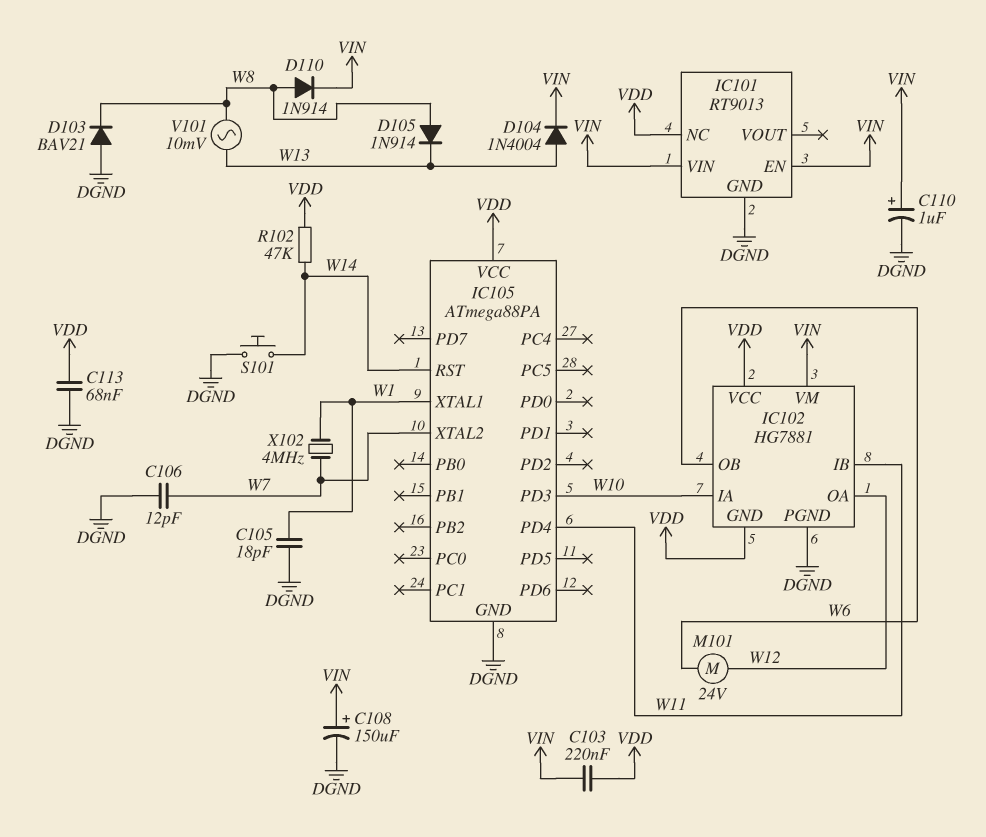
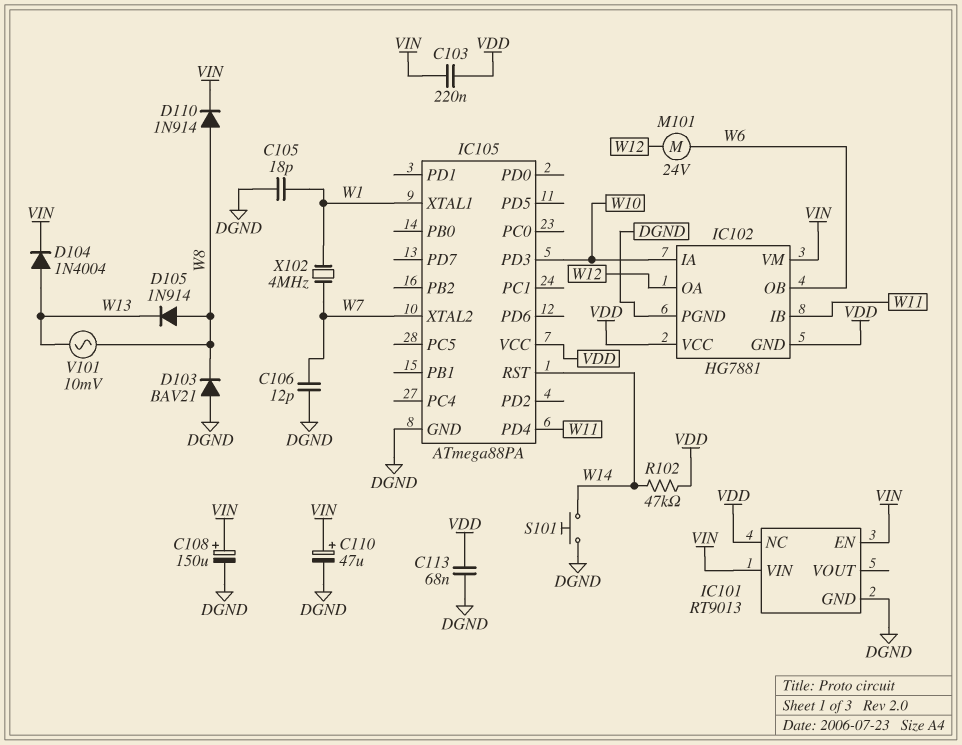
C110: 1uF (plus VIN, minus DGND) -> 47uF (plus VIN, minus DGND)

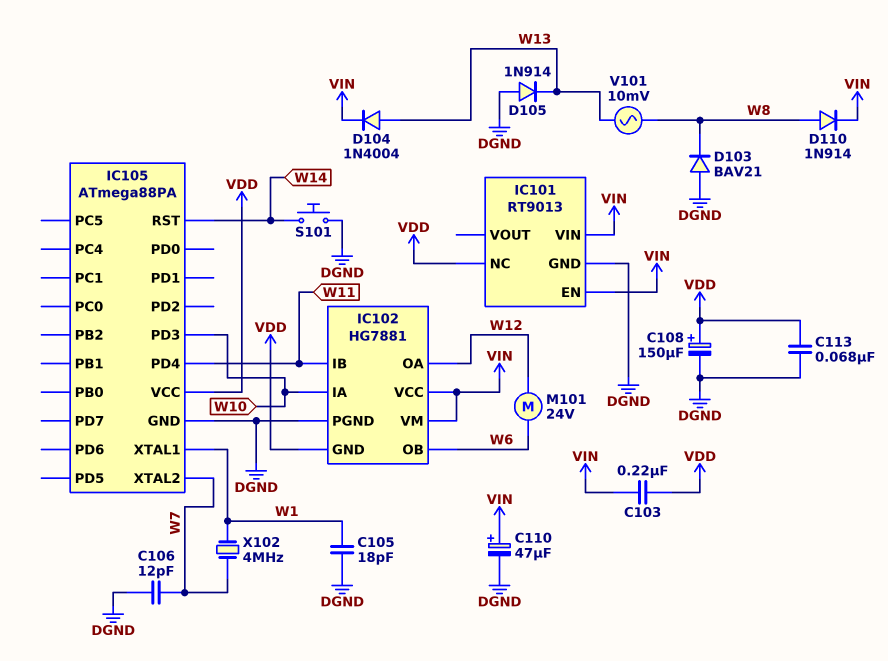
C108: 150uF (plus VIN, minus DGND) -> 150uF (plus VDD, minus DGND)
D105: diode 1N914 (A W8, K W13) -> diode 1N914 (A DGND, K W13)
IC102 pin VCC: VDD -> VIN
R102: 47k (VDD, W14) -> none

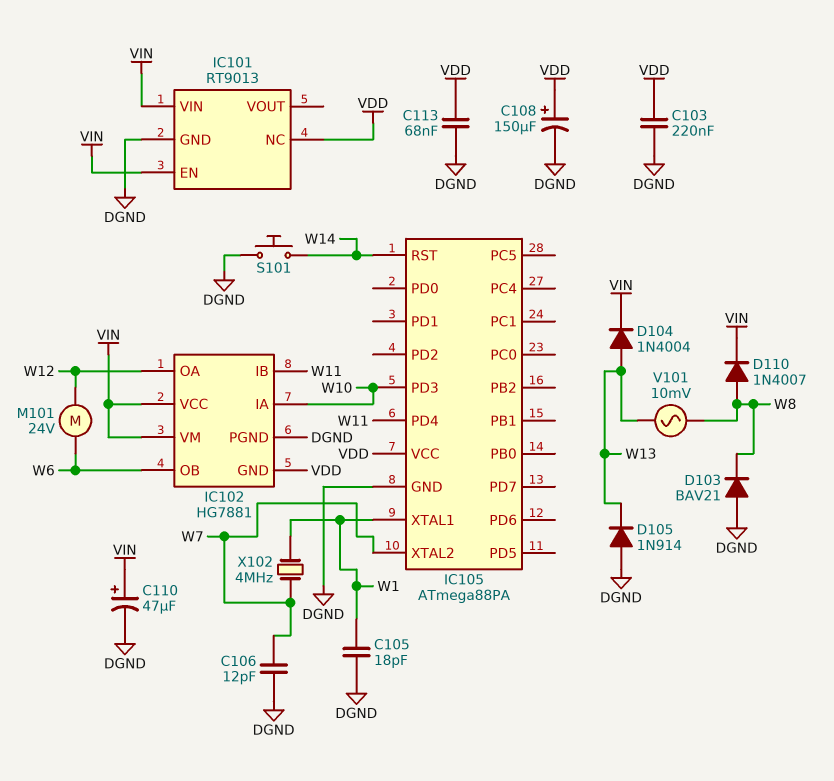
C103: 220nF (VDD, VIN) -> 220nF (DGND, VDD)
D110: diode 1N914 (A W8, K VIN) -> diode 1N4007 (A W8, K VIN)

